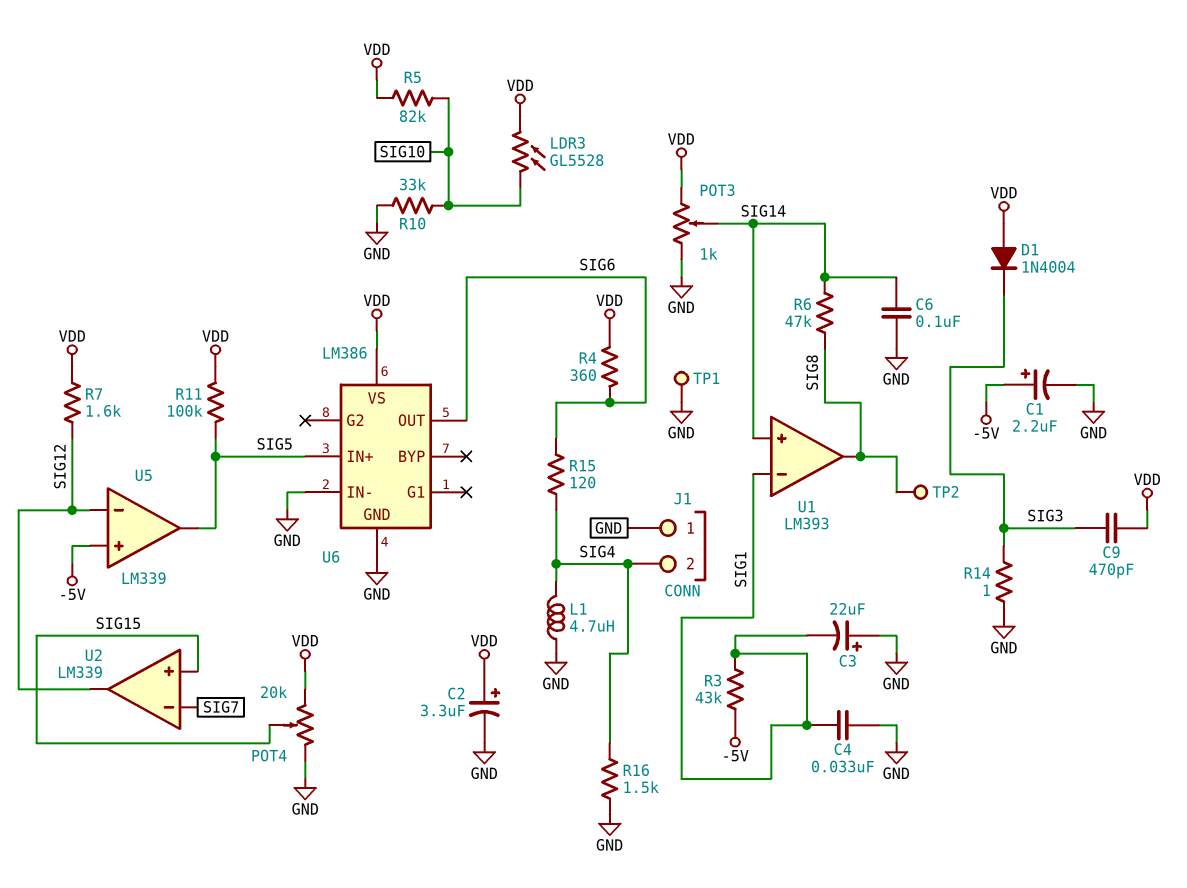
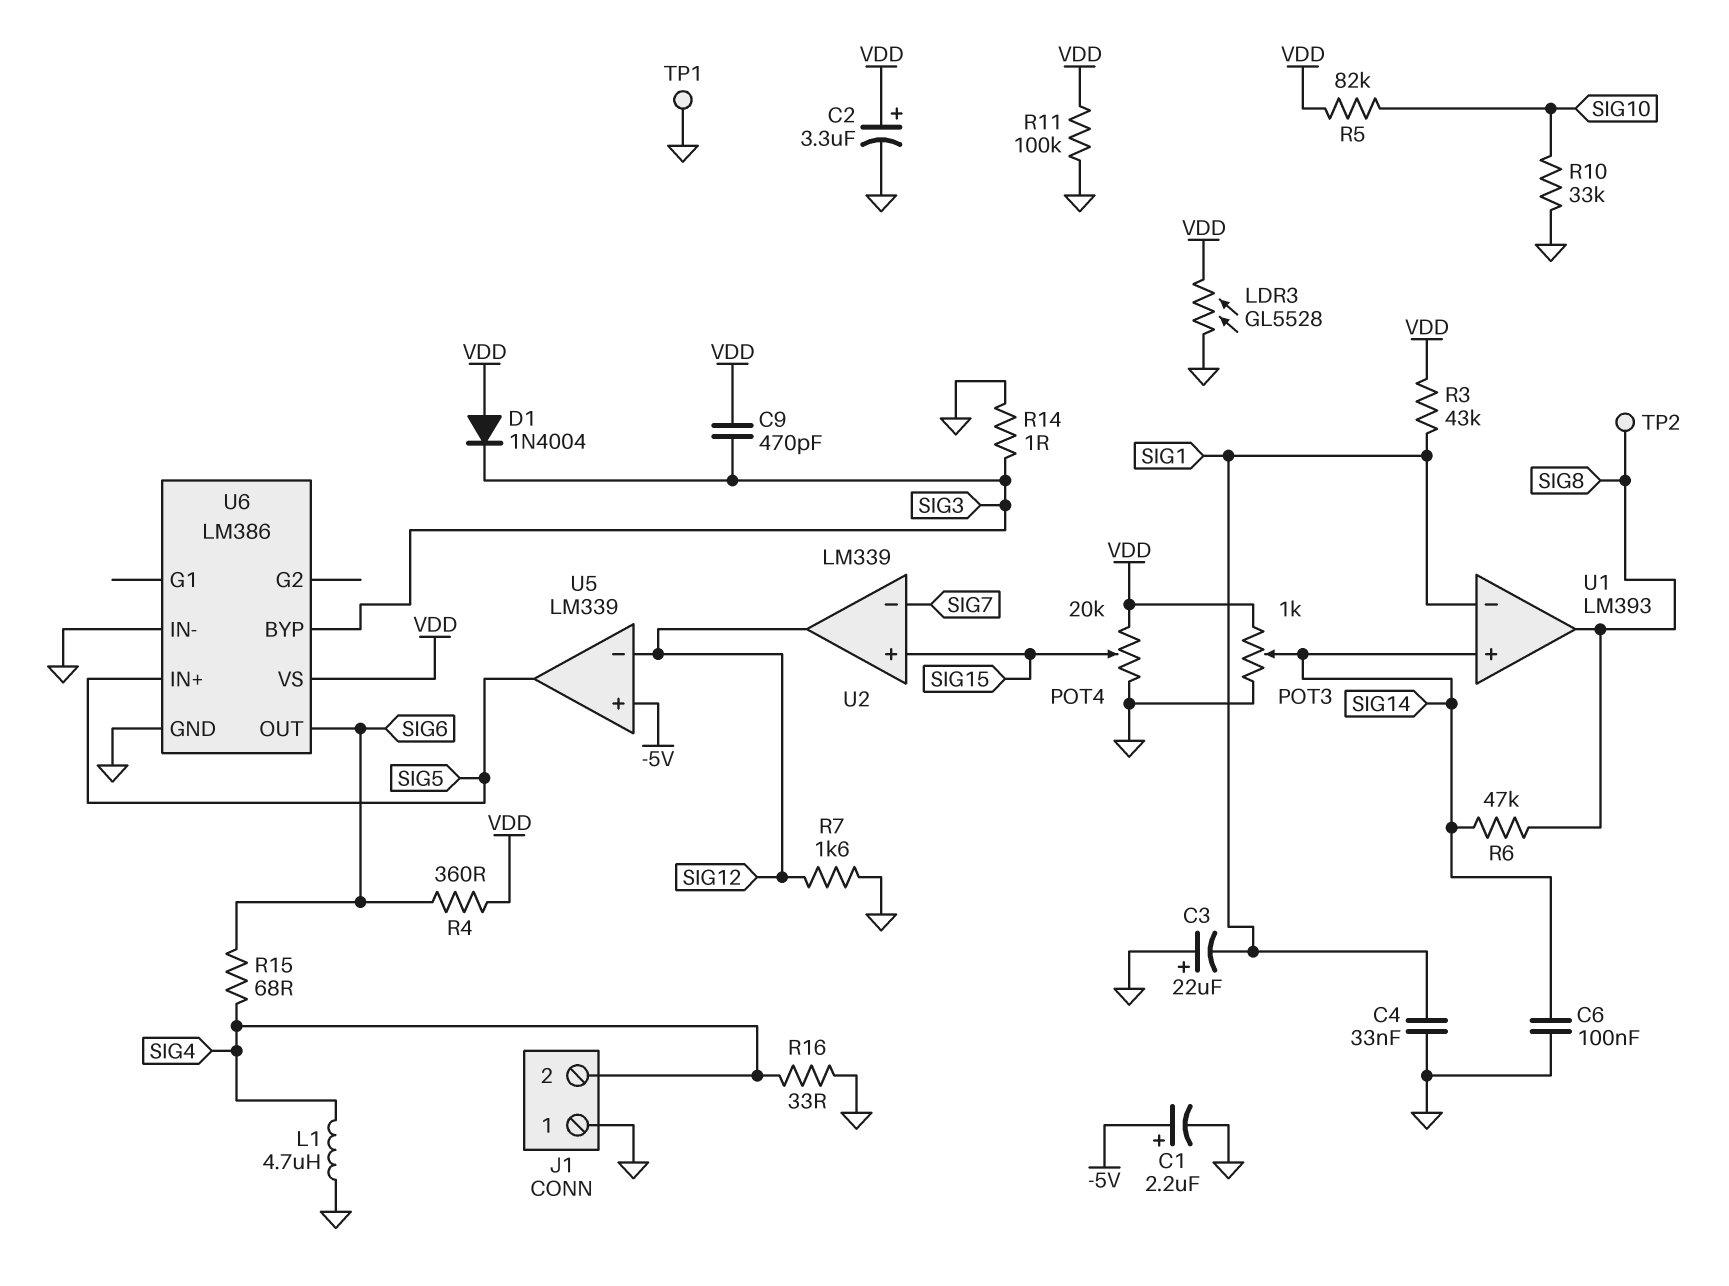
LDR3: GL5528 (SIG10, VDD) -> GL5528 (GND, VDD)
R3: 43k (-5V, SIG1) -> 43k (SIG1, VDD)
R7: 1.6k (SIG12, VDD) -> 1.6k (GND, SIG12)
R11: 100k (SIG5, VDD) -> 100k (GND, VDD)
R15: 120 (SIG4, SIG6) -> 68 (SIG4, SIG6)
R16: 1.5k (GND, SIG4) -> 33 (GND, SIG4)
U6 pin BYP: none -> SIG3

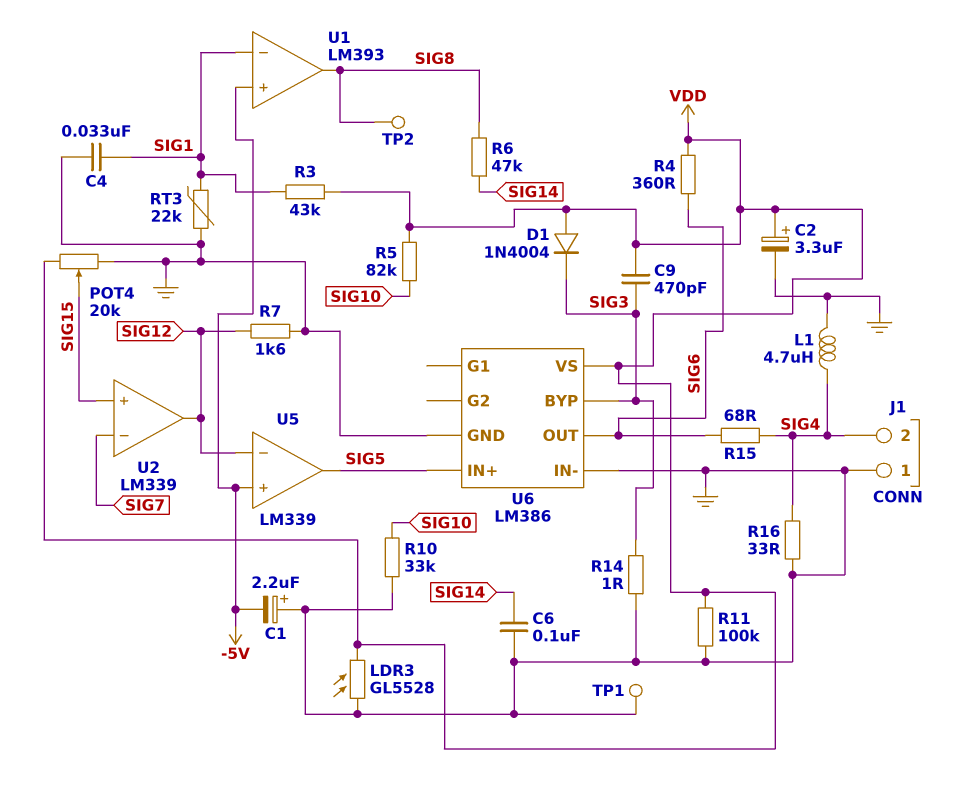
C1: 2.2uF (plus -5V, minus GND) -> 2.2uF (plus GND, minus -5V)
C3: 22uF (plus GND, minus SIG1) -> none
POT3: 1k (GND, VDD, wiper SIG14) -> none
RT3: none -> 22k (GND, SIG1)
U1 pin in+: SIG14 -> -5V

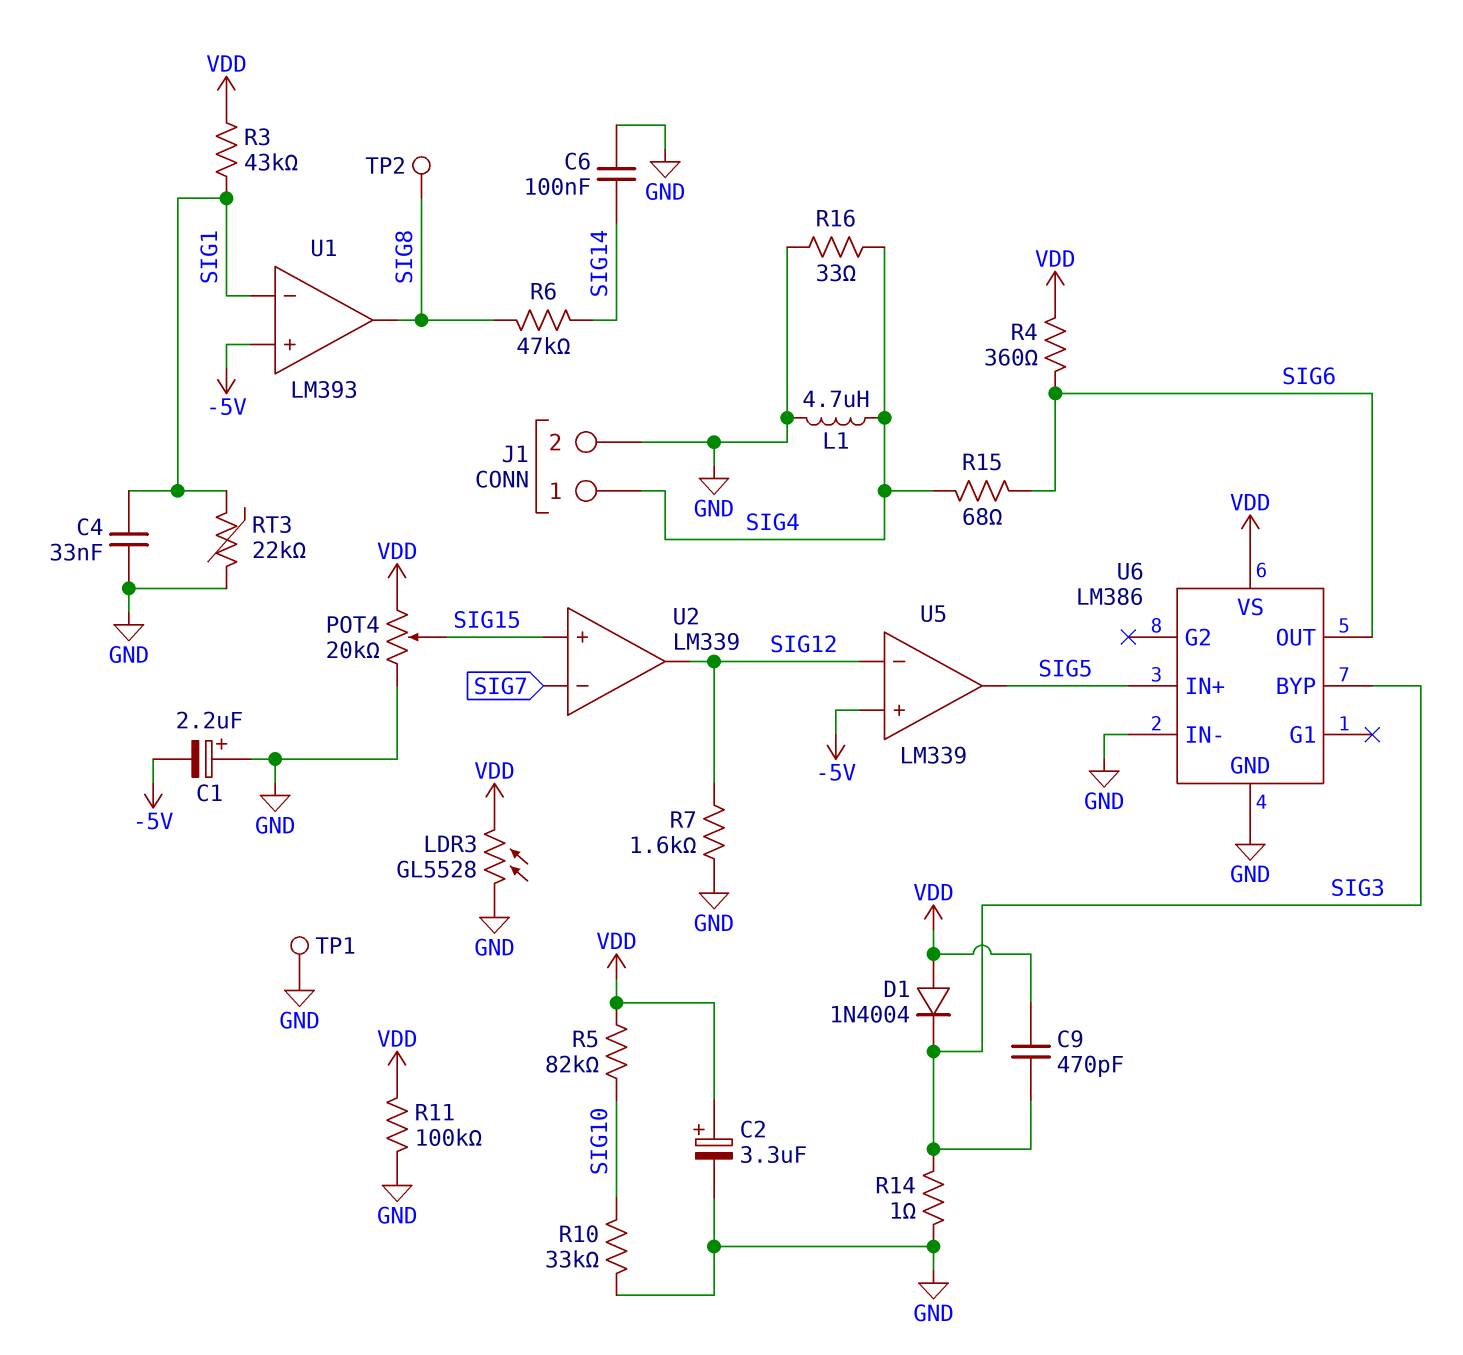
J1 pin 1: GND -> SIG4
J1 pin 2: SIG4 -> GND

